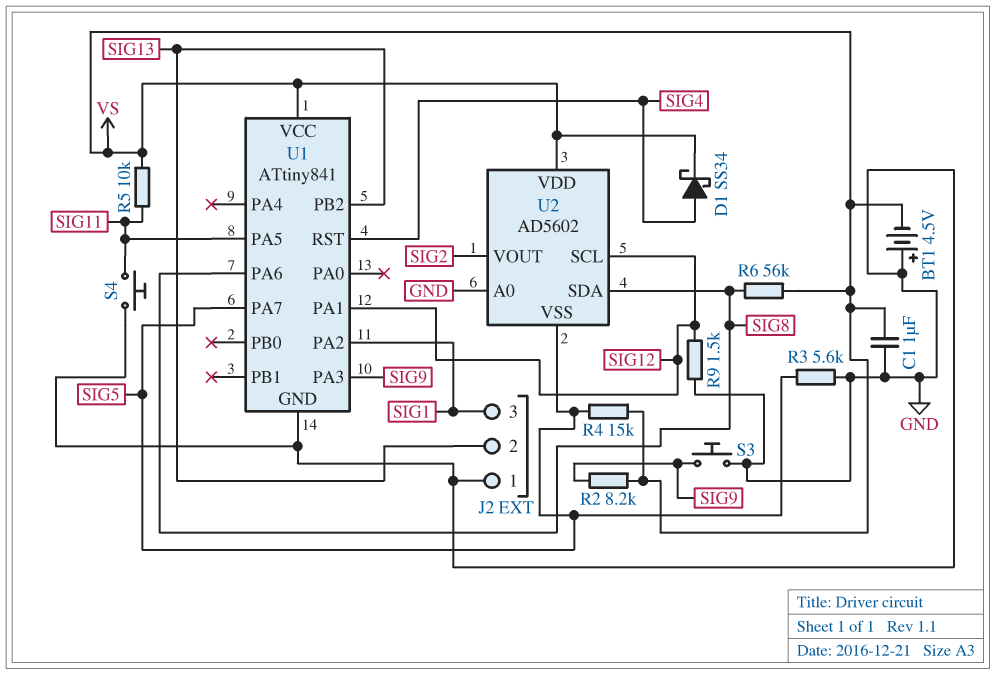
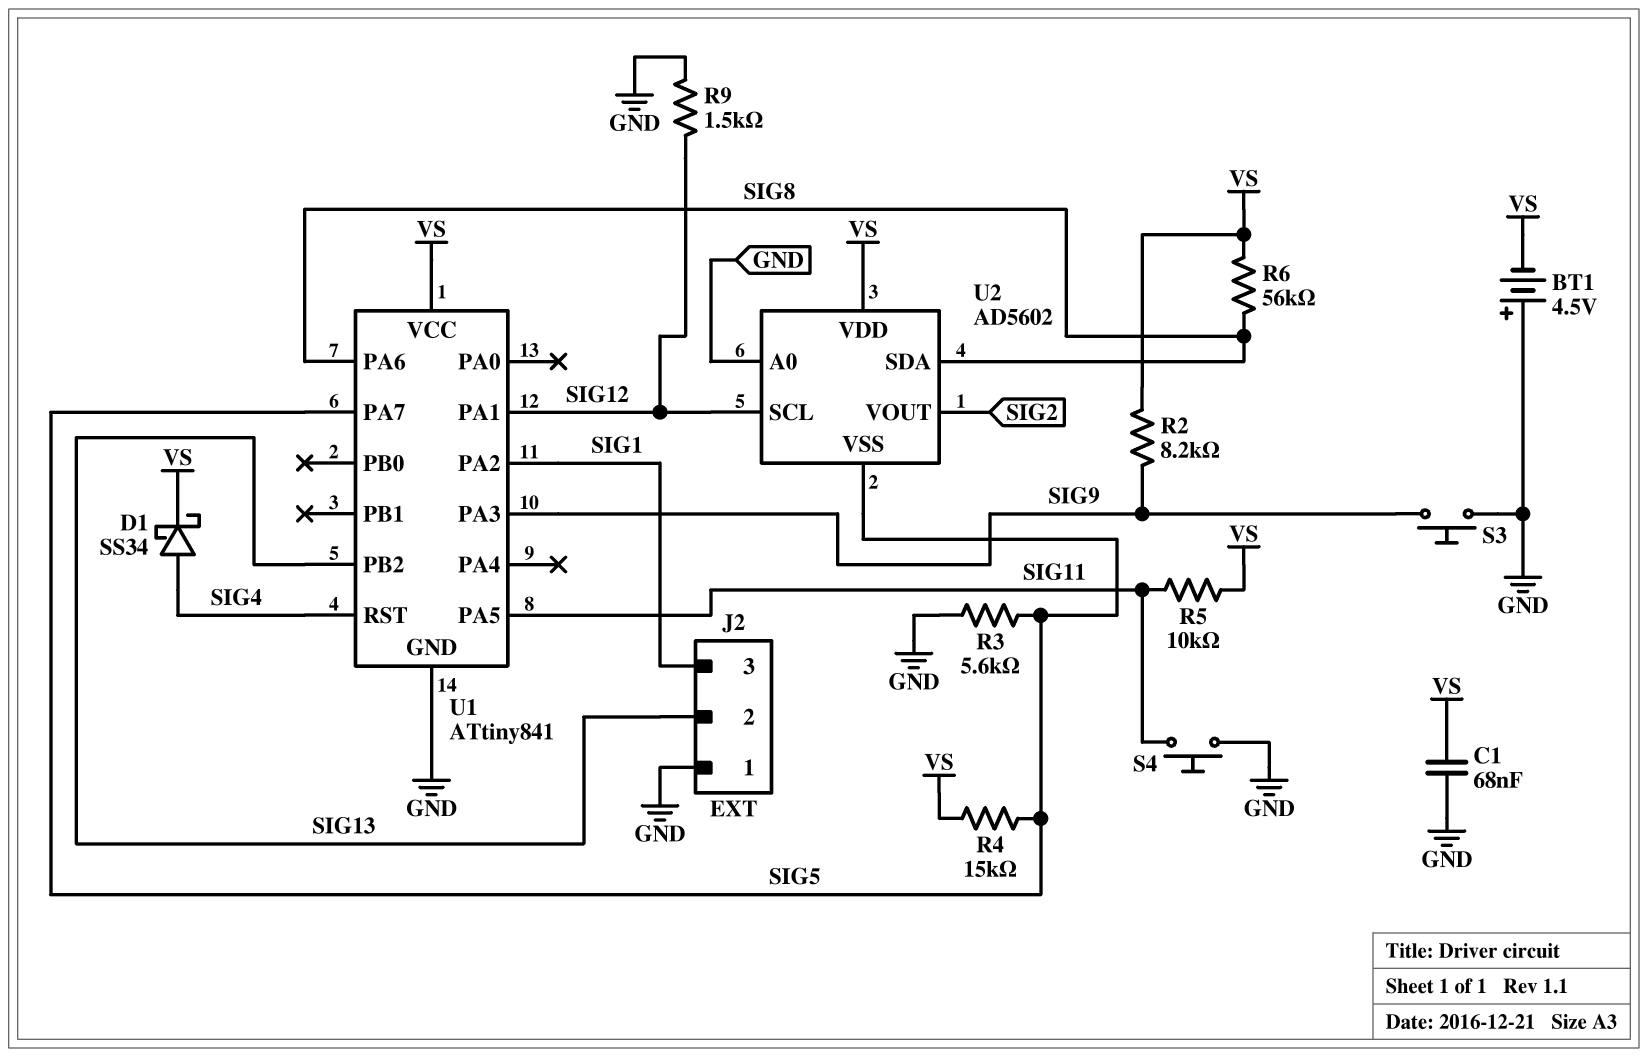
C1: 1uF (GND, VS) -> 68nF (GND, VS)

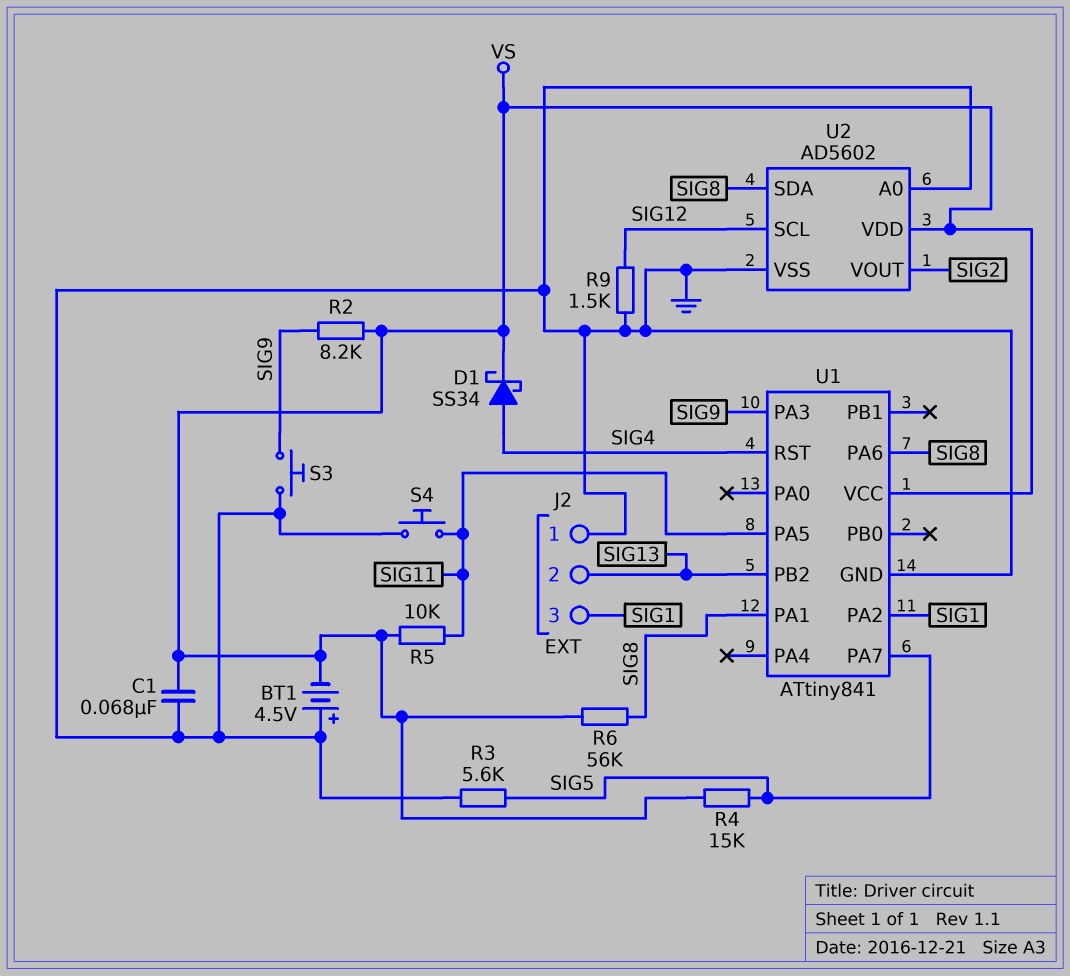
U1 pin PA1: SIG12 -> SIG8
U2 pin VSS: SIG5 -> GND

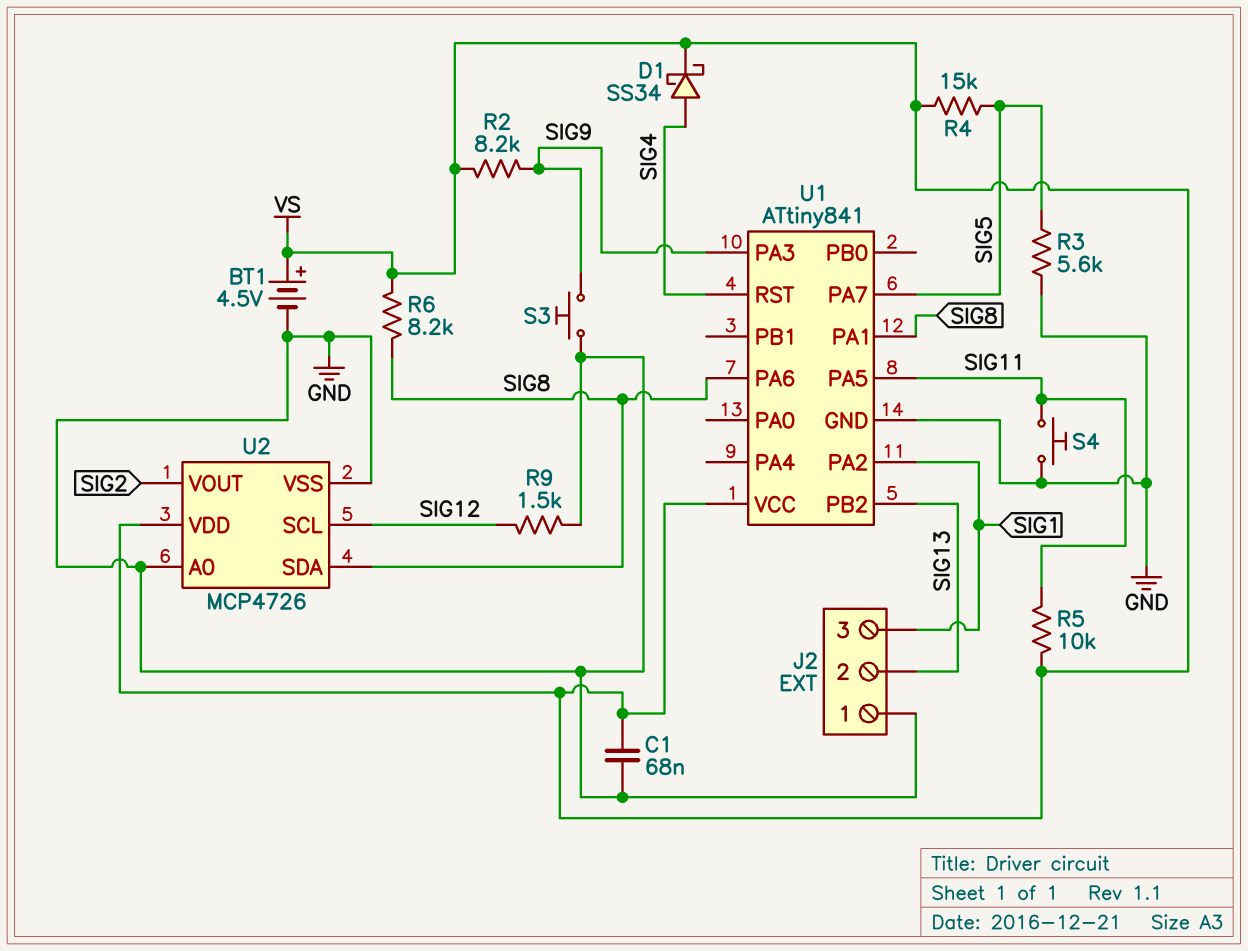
BT1: 4.5V (plus GND, minus VS) -> 4.5V (plus VS, minus GND)
R6: 56k (SIG8, VS) -> 8.2k (SIG8, VS)
U2: AD5602 -> MCP4726

